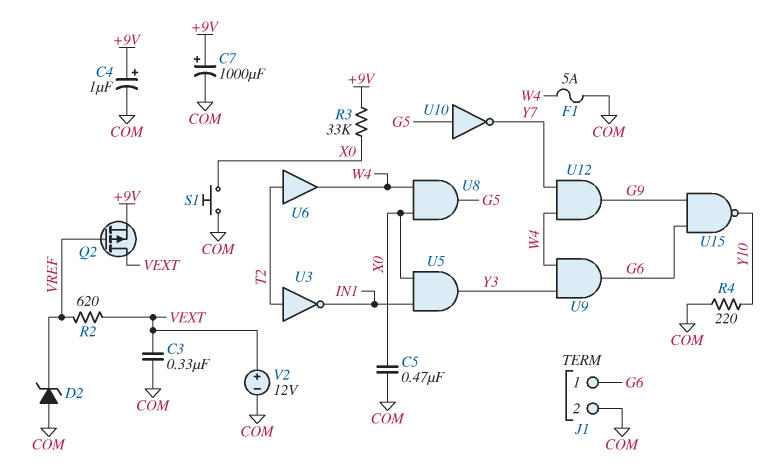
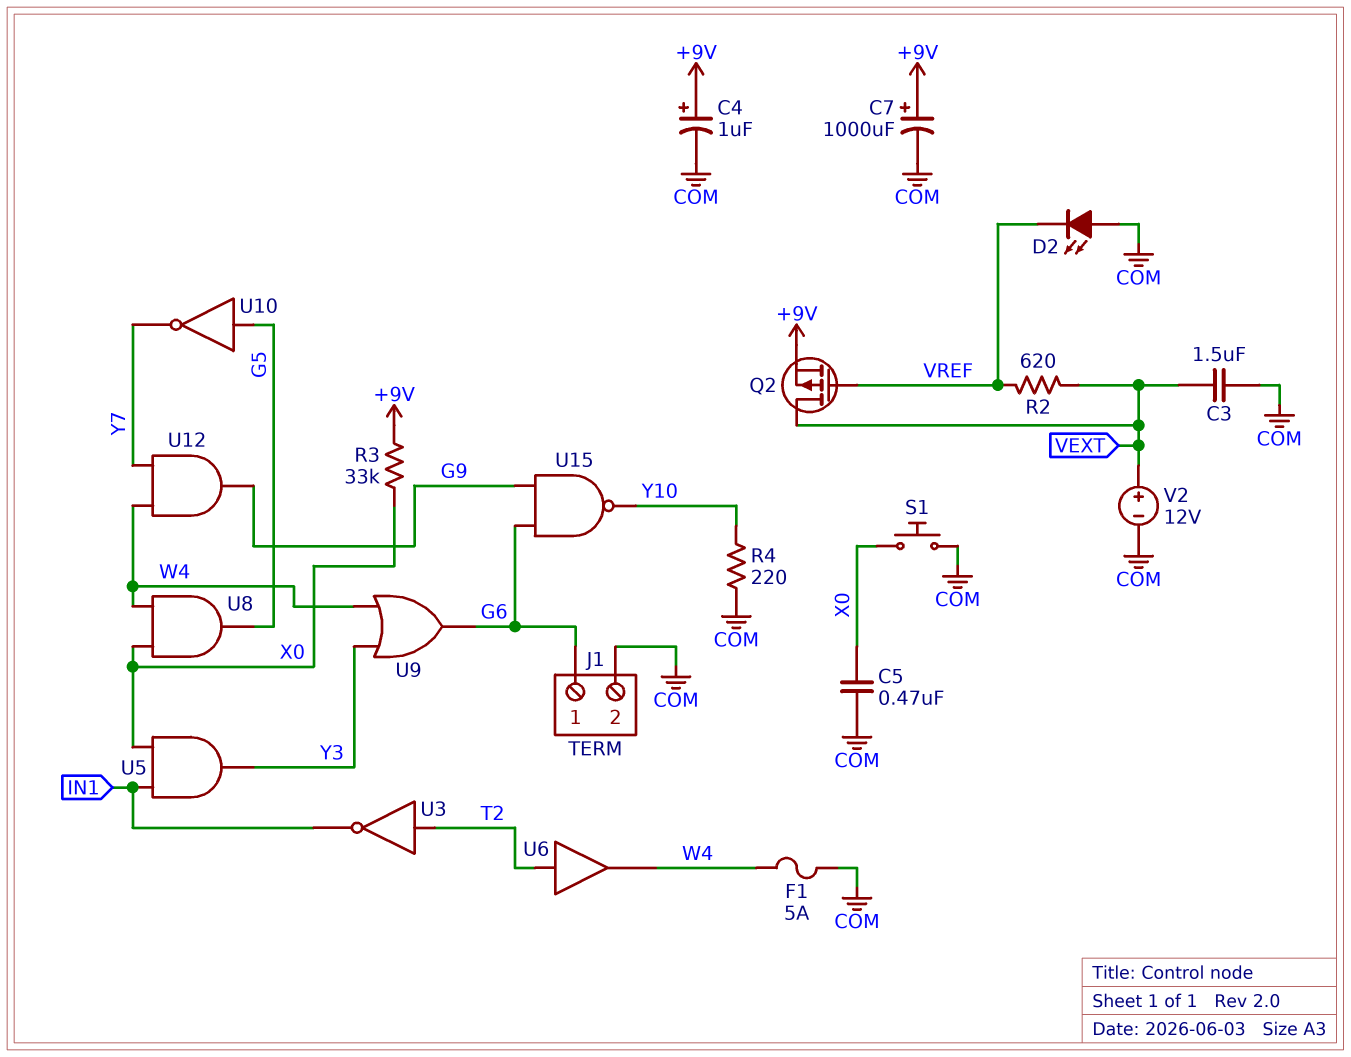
C3: 330nF (COM, VEXT) -> 1.5uF (COM, VEXT)
D2: zener (A COM, K VREF) -> LED (A COM, K VREF)
U9: AND (in W4, in Y3, out G6) -> OR (in W4, in Y3, out G6)

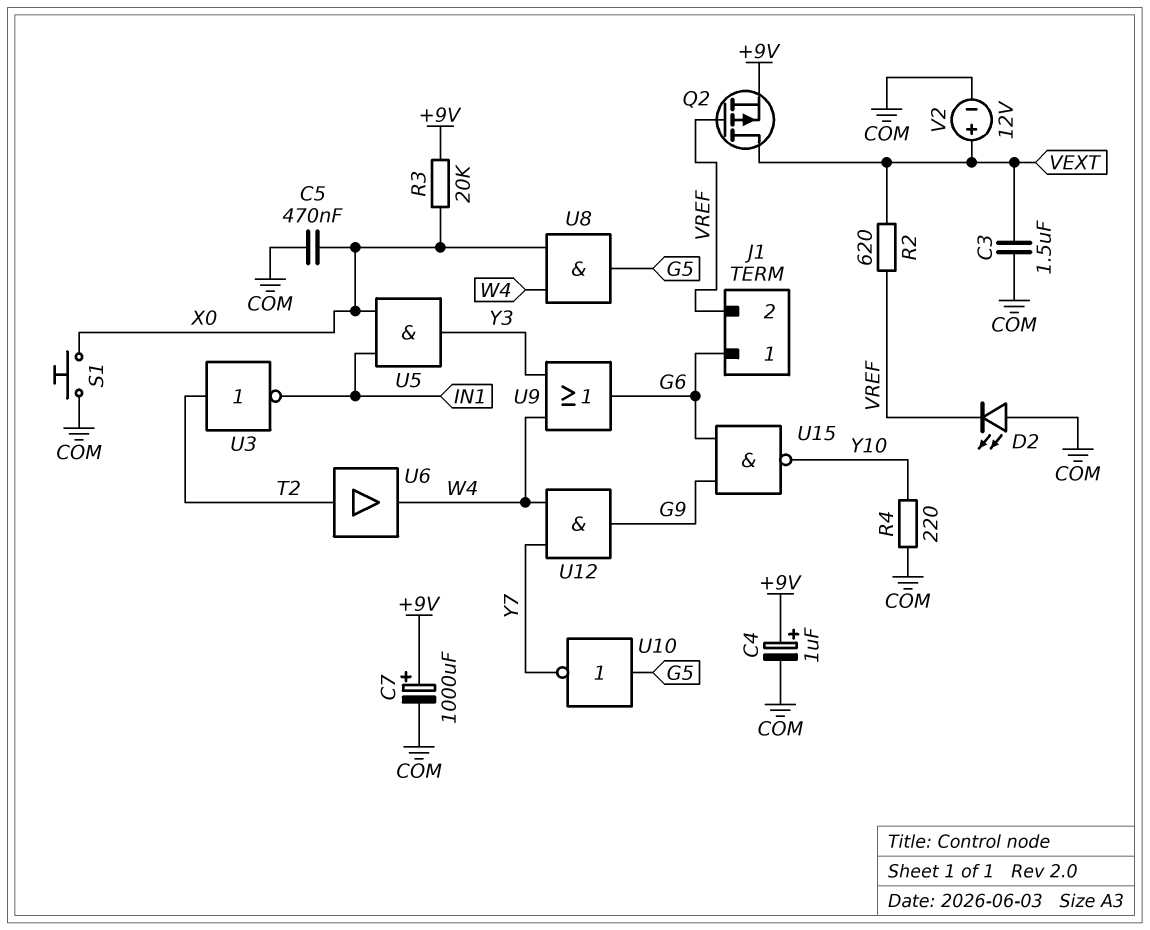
F1: 5A (COM, W4) -> none
J1 pin 2: COM -> VREF
R3: 33k (+9V, X0) -> 20k (+9V, X0)

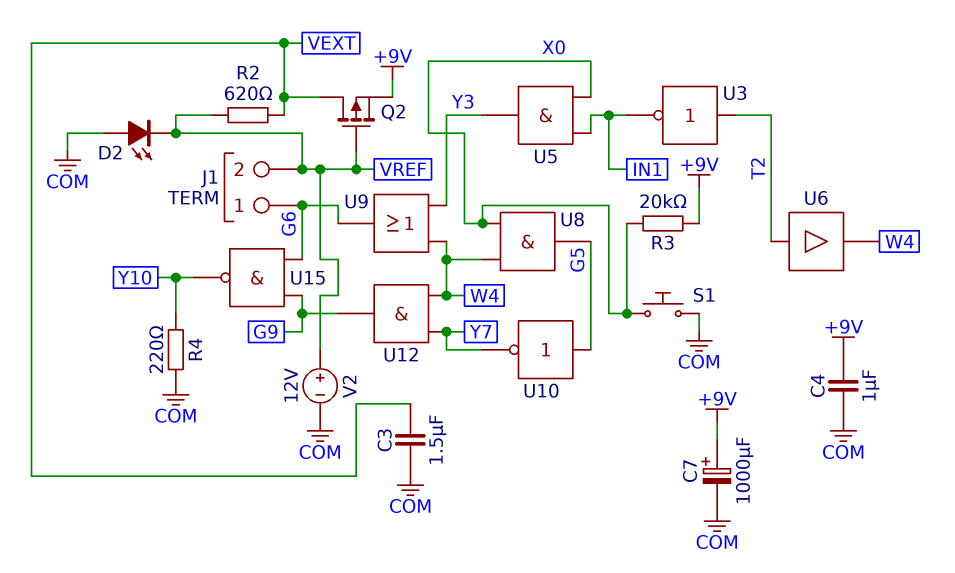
C4: 1uF (plus +9V, minus COM) -> 1uF (+9V, COM)
C5: 470nF (COM, X0) -> none
V2: 12V (plus VEXT, minus COM) -> 12V (plus VREF, minus COM)

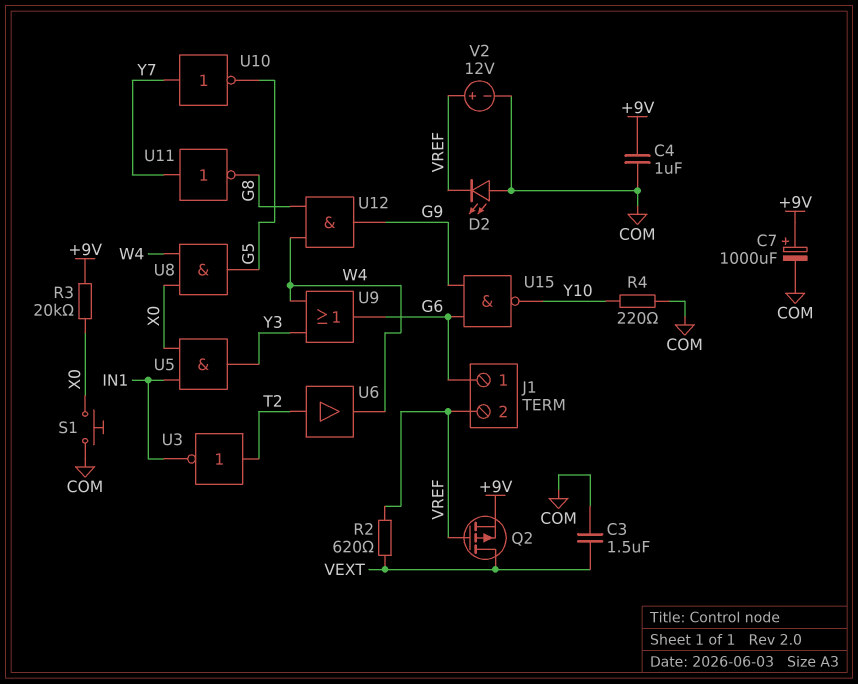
U10: NOT (in G5, out Y7) -> NOT (in Y7, out G5)
U11: none -> NOT (in Y7, out G8)
U12: AND (in W4, in Y7, out G9) -> AND (in G8, in W4, out G9)

